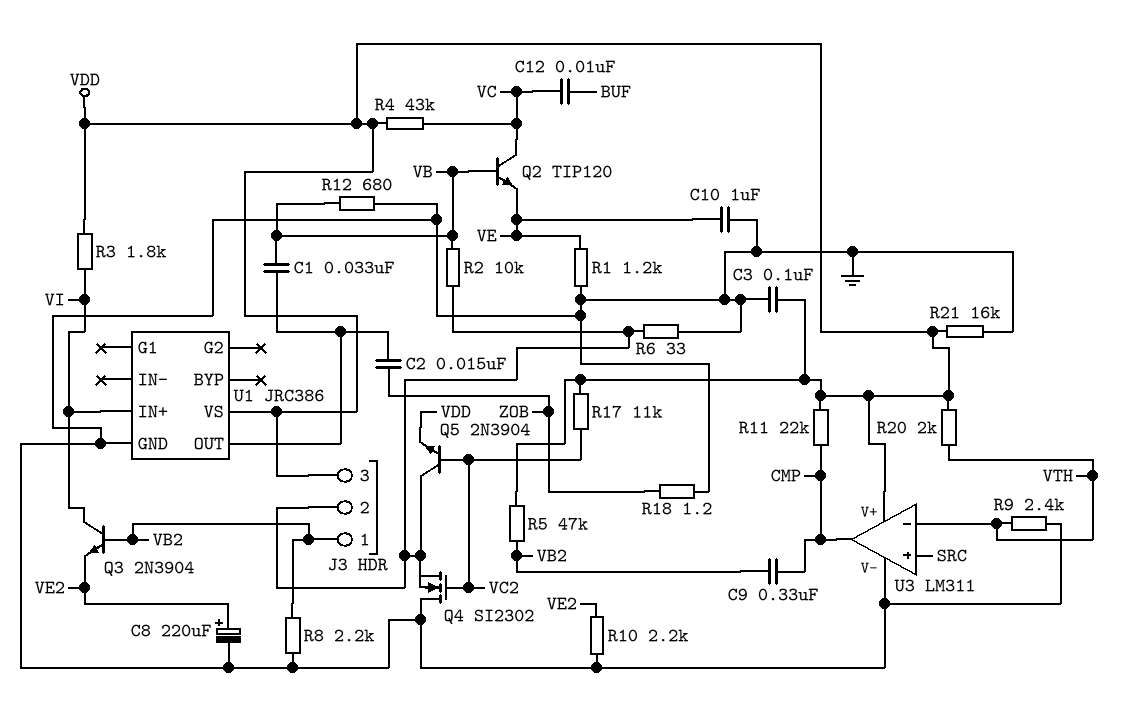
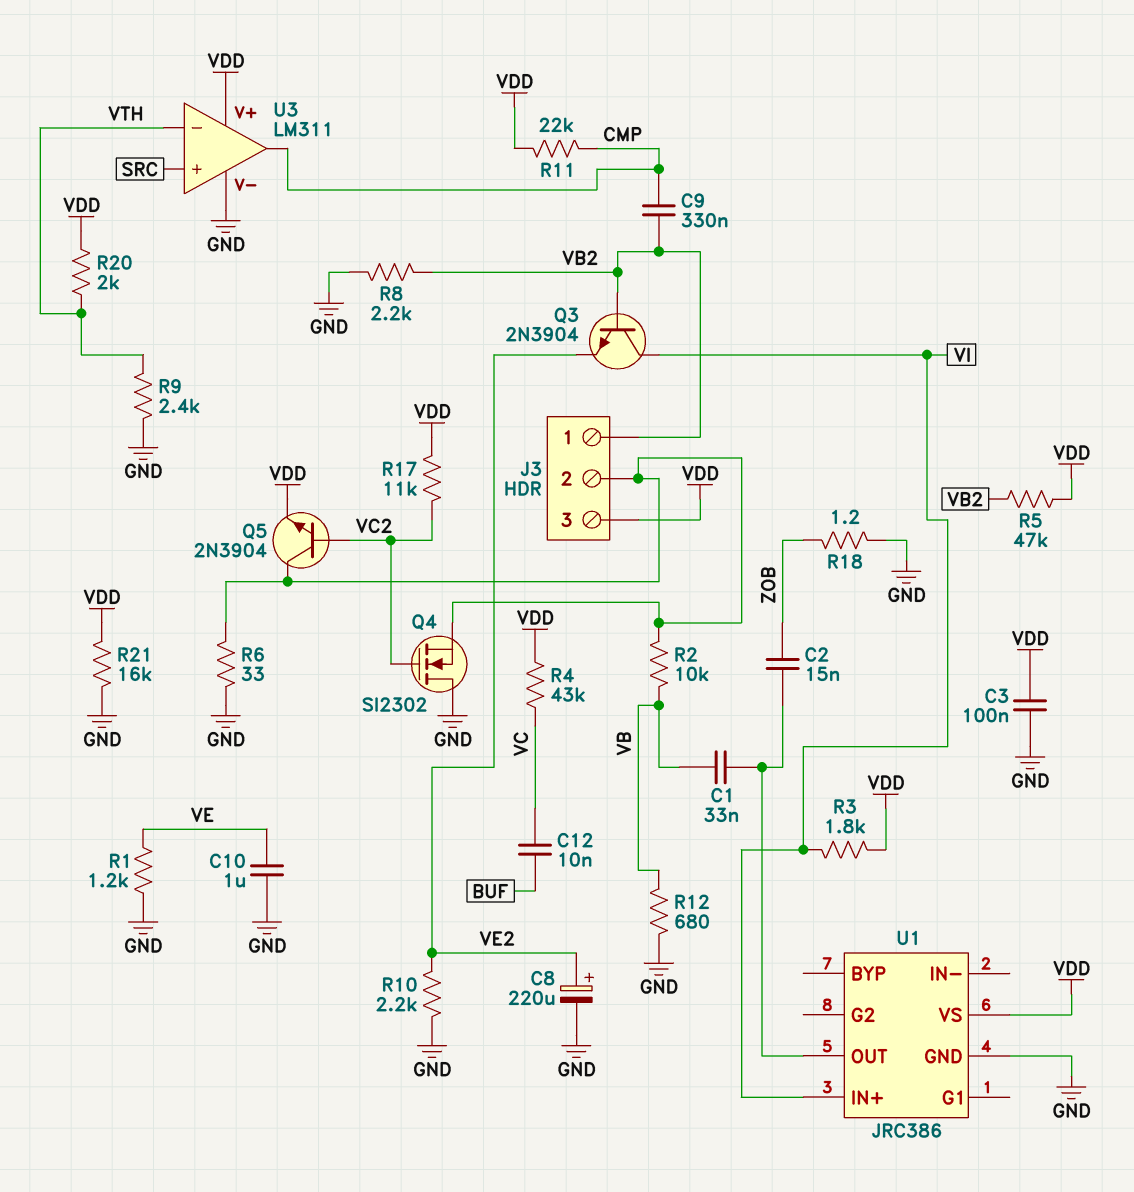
Q2: NPN TIP120 (B VB, C VC, E VE) -> none

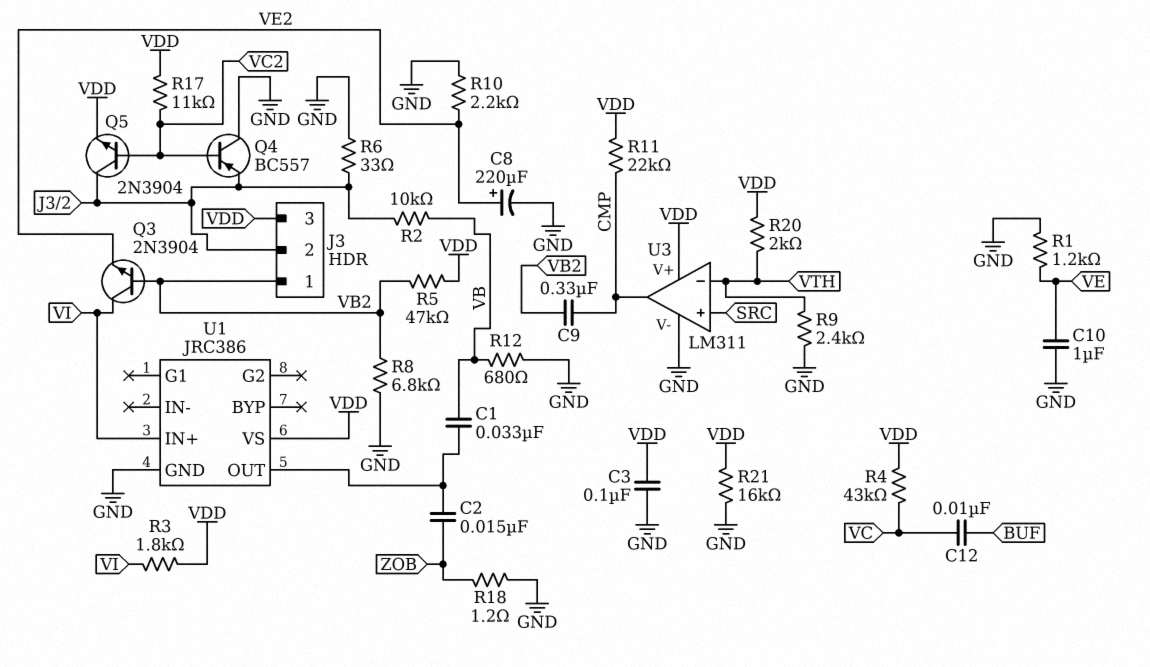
Q4: NMOS SI2302 (G VC2, D GND, S J3/2) -> PNP BC557 (B VC2, C GND, E J3/2)
R8: 2.2k (GND, VB2) -> 6.8k (GND, VB2)

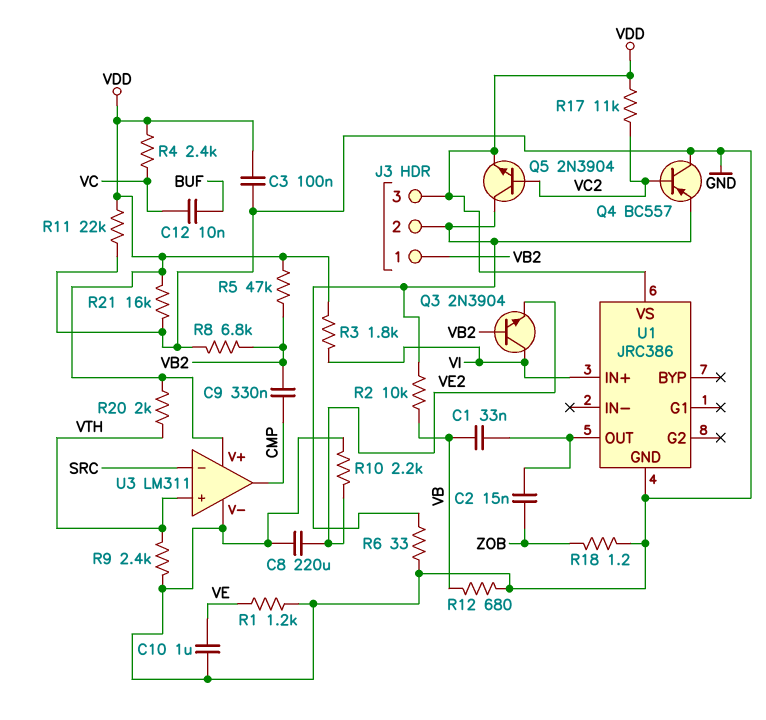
C8: 220uF (plus VE2, minus GND) -> 220uF (GND, VE2)
R4: 43k (VC, VDD) -> 2.4k (VC, VDD)
R11: 22k (CMP, VDD) -> 22k (GND, VDD)
U3 pin in+: SRC -> VTH
U3 pin in-: VTH -> SRC

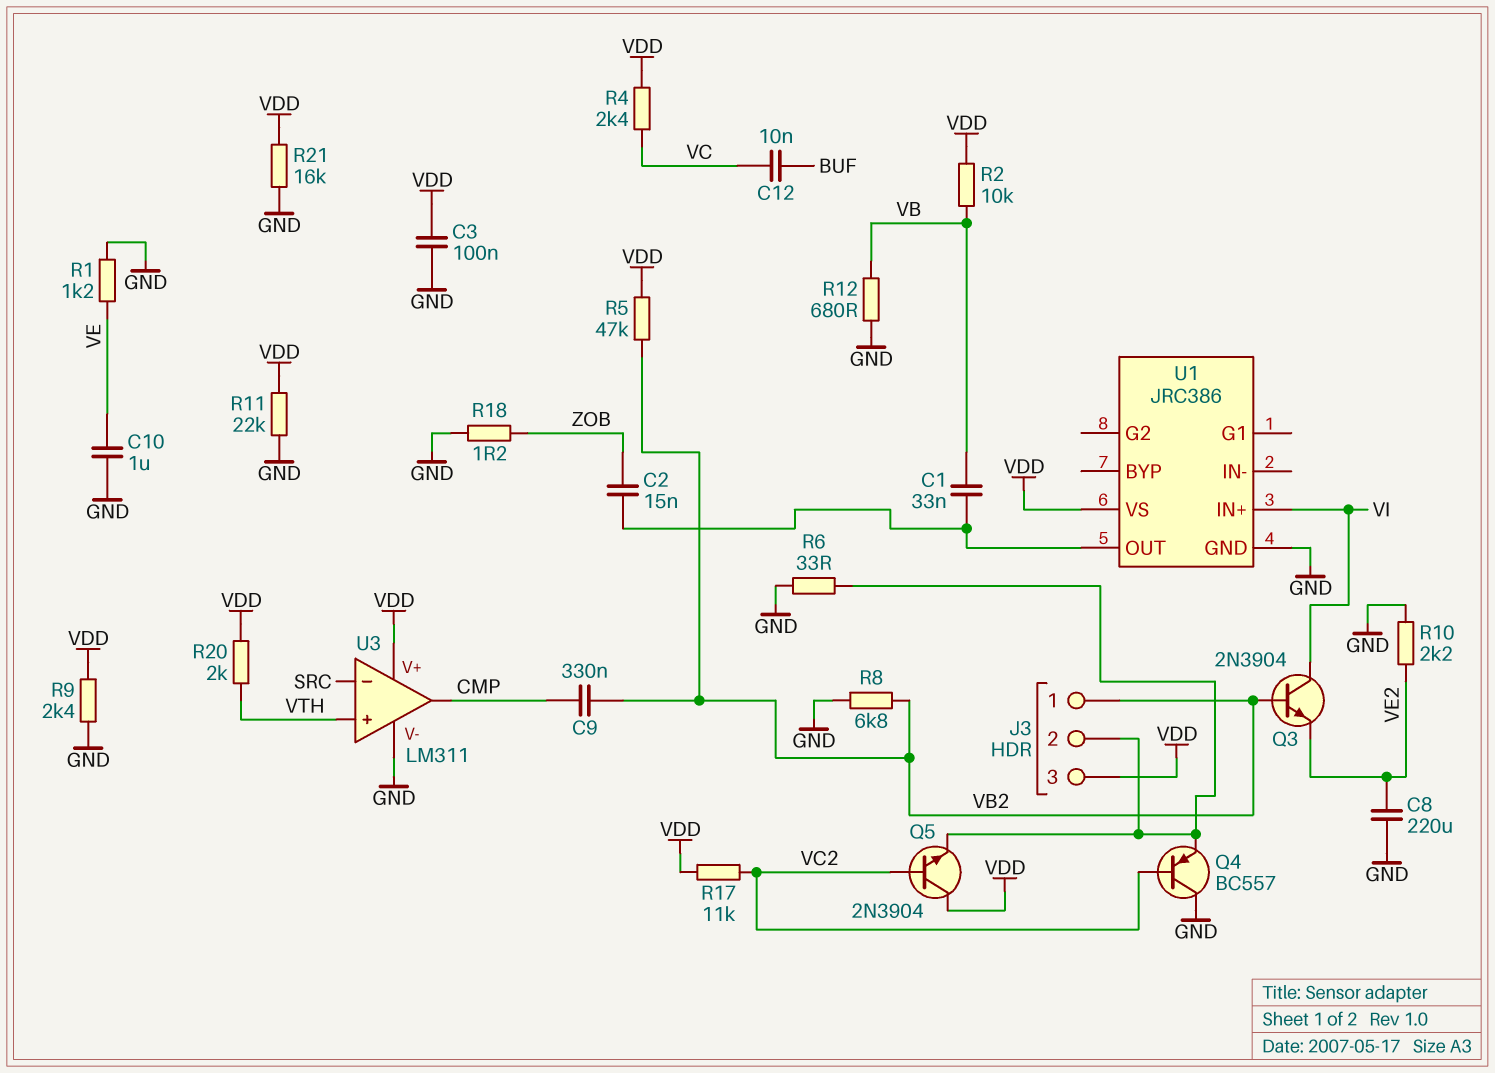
Q5: NPN 2N3904 (B VC2, C J3/2, E VDD) -> NPN 2N3904 (B VC2, C VDD, E J3/2)
R2: 10k (J3/2, VB) -> 10k (VB, VDD)
R3: 1.8k (VDD, VI) -> none
R9: 2.4k (GND, VTH) -> 2.4k (GND, VDD)

